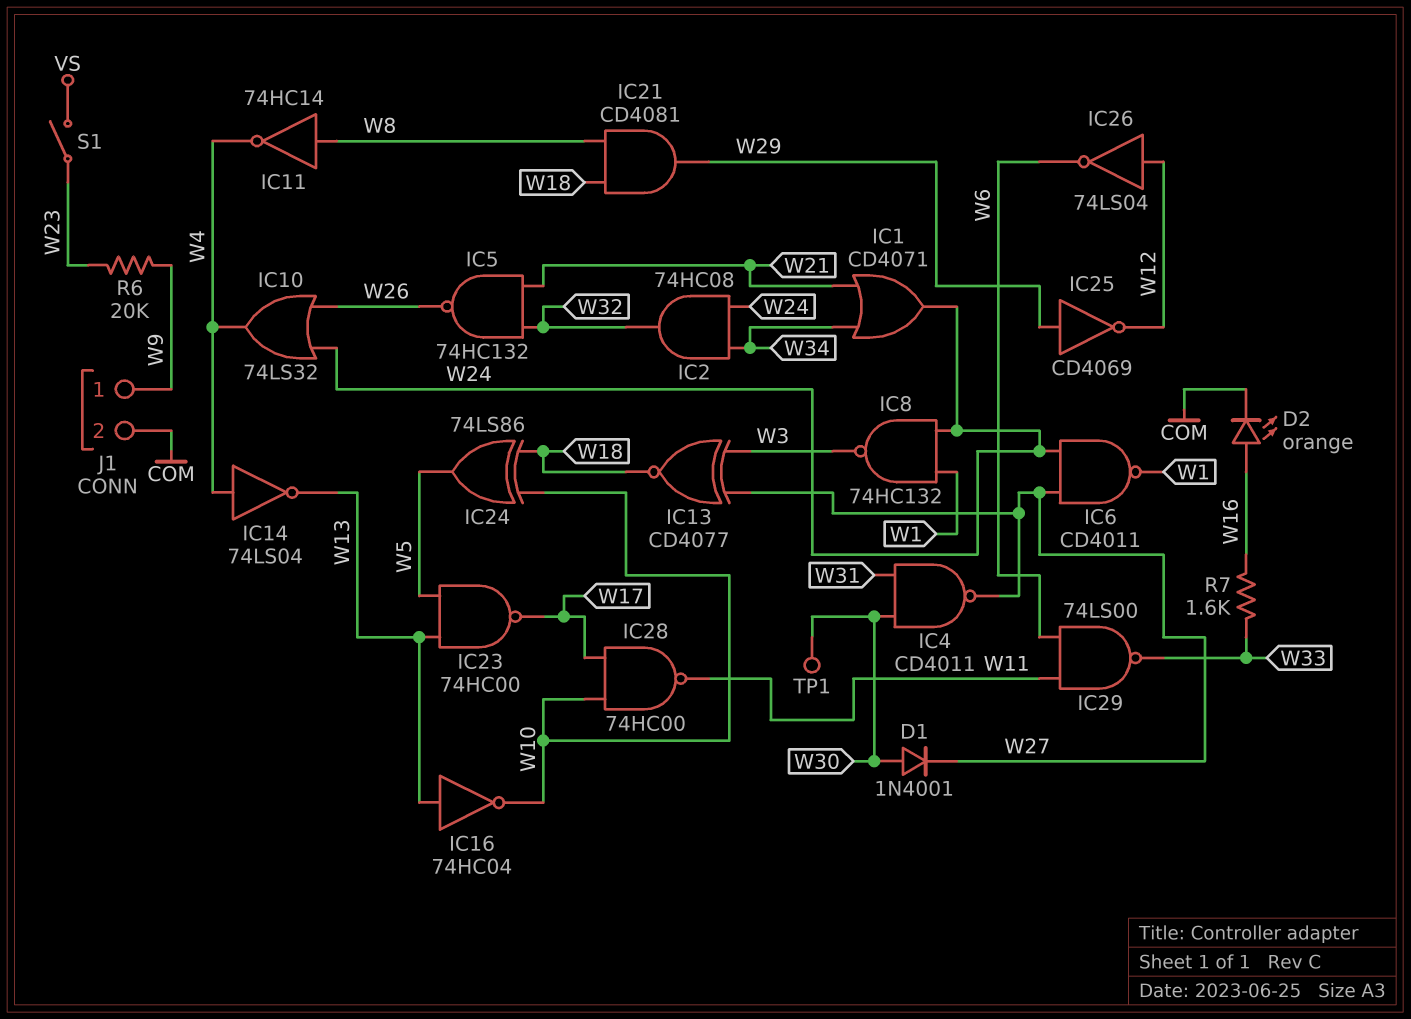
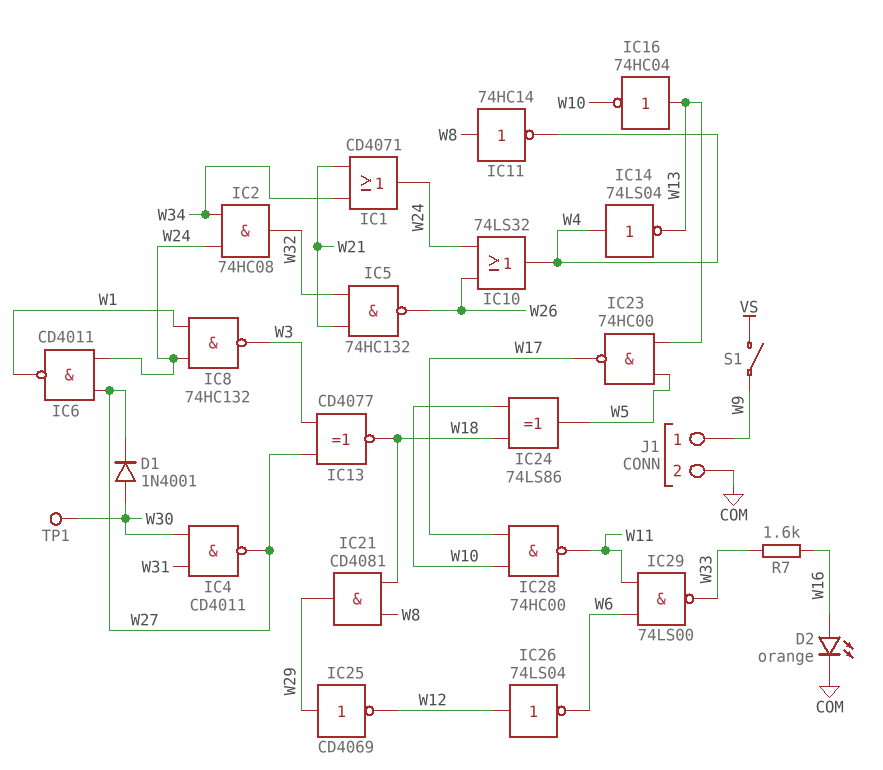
R6: 20k (W9, W23) -> none
S1: switch (VS, W23) -> switch (VS, W9)

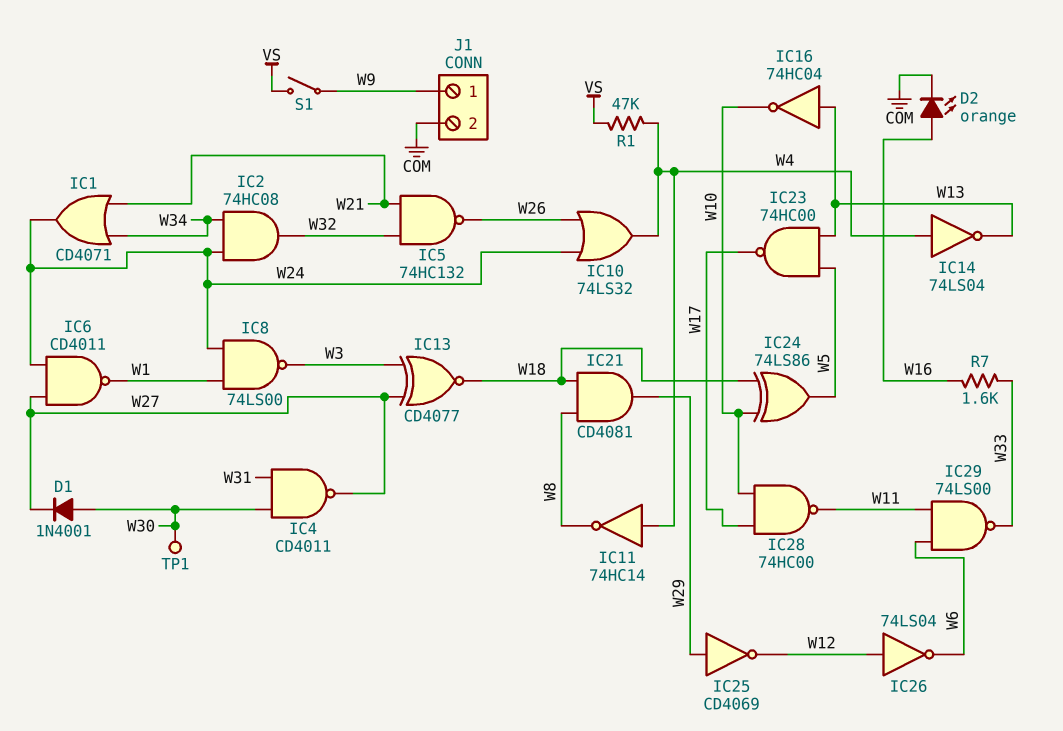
IC8: NAND 74HC132 (in W1, in W24, out W3) -> NAND 74LS00 (in W1, in W24, out W3)
IC11: NOT 74HC14 (in W8, out W4) -> NOT 74HC14 (in W4, out W8)
R1: none -> 47k (VS, W4)

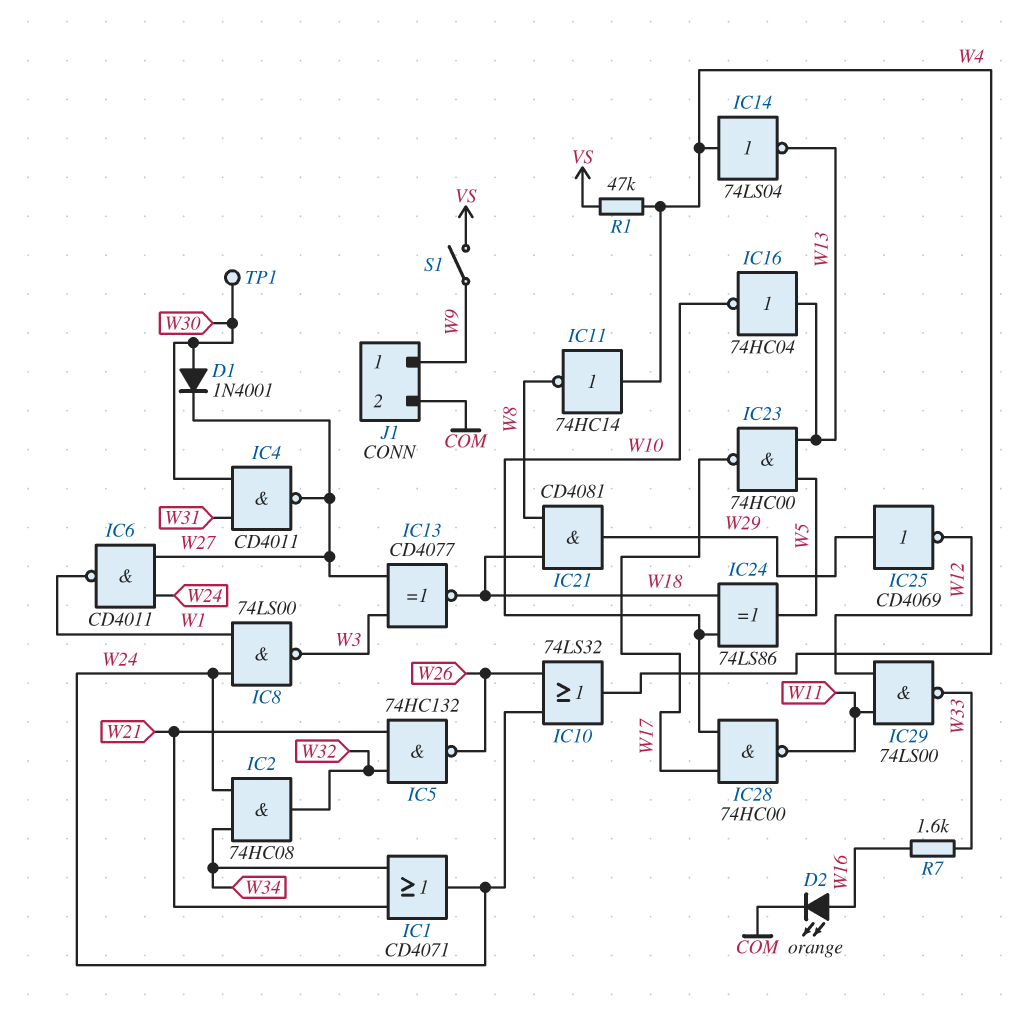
IC26: NOT 74LS04 (in W12, out W6) -> none
IC29: NAND 74LS00 (in W6, in W11, out W33) -> NAND 74LS00 (in W11, in W12, out W33)

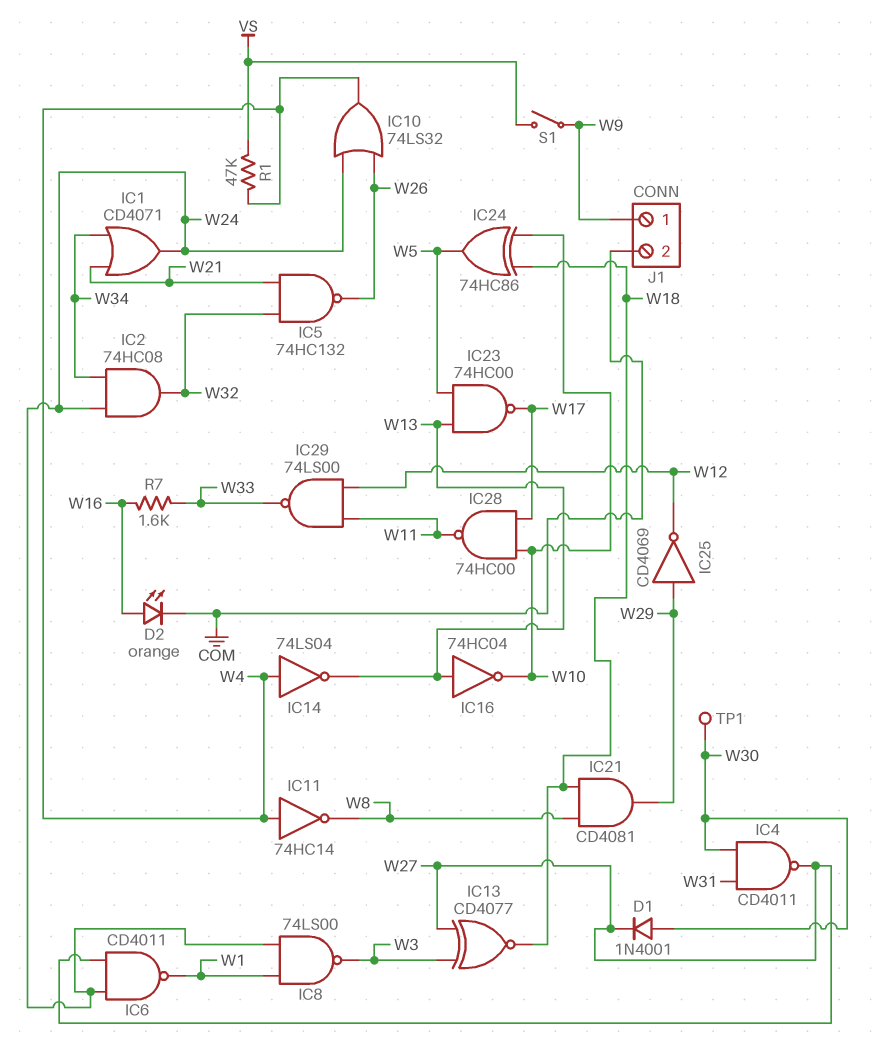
IC24: XOR 74LS86 (in W10, in W18, out W5) -> XOR 74HC86 (in W10, in W18, out W5)

